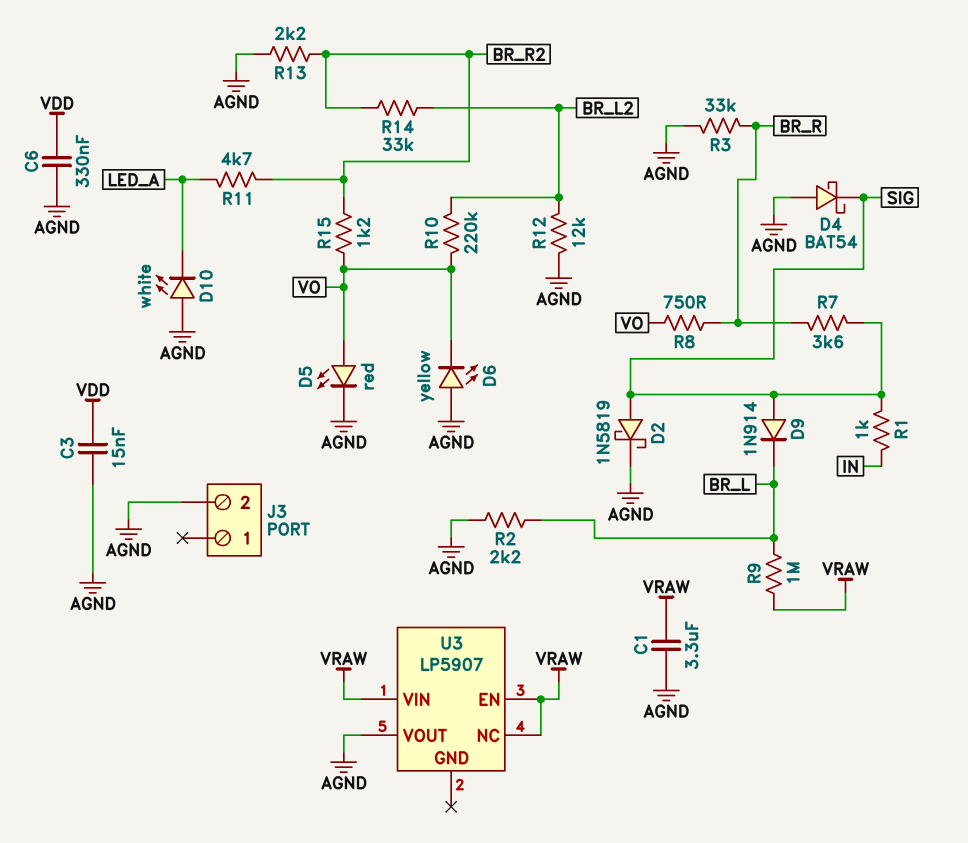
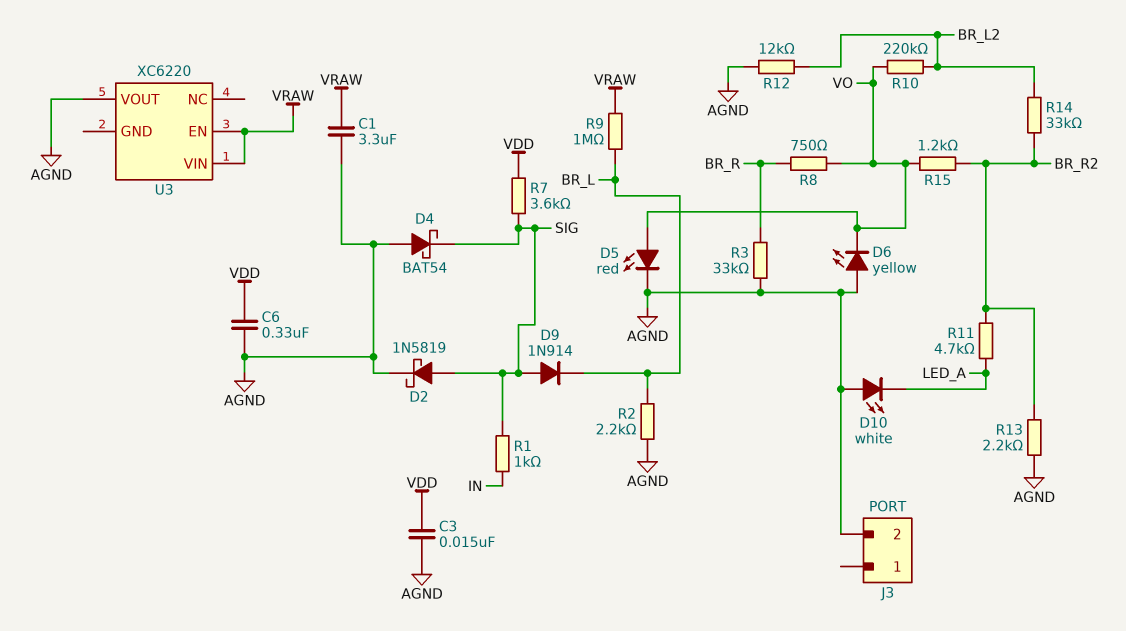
R7: 3.6k (BR_R, SIG) -> 3.6k (SIG, VDD)
U3: LP5907 -> XC6220
U3 pin NC: VRAW -> none

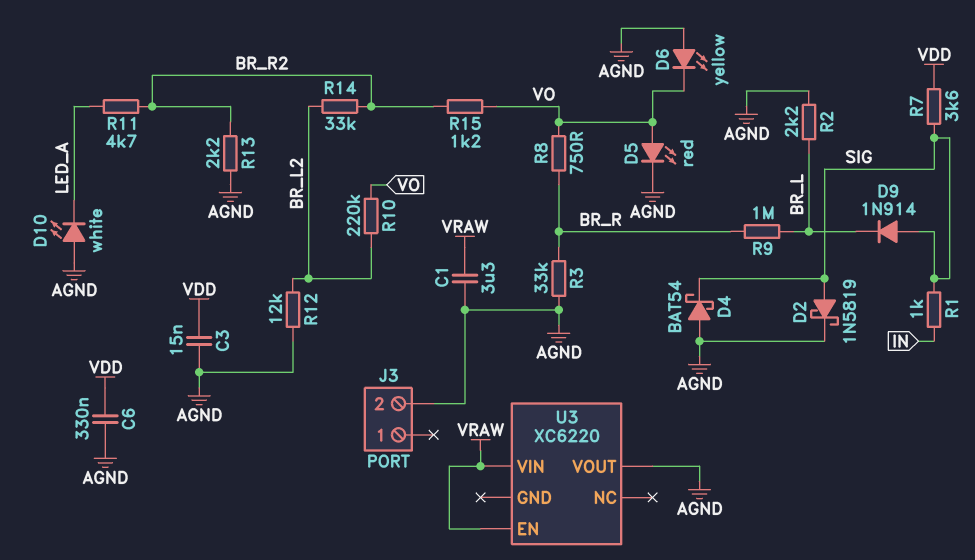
R9: 1M (BR_L, VRAW) -> 1M (BR_L, BR_R)

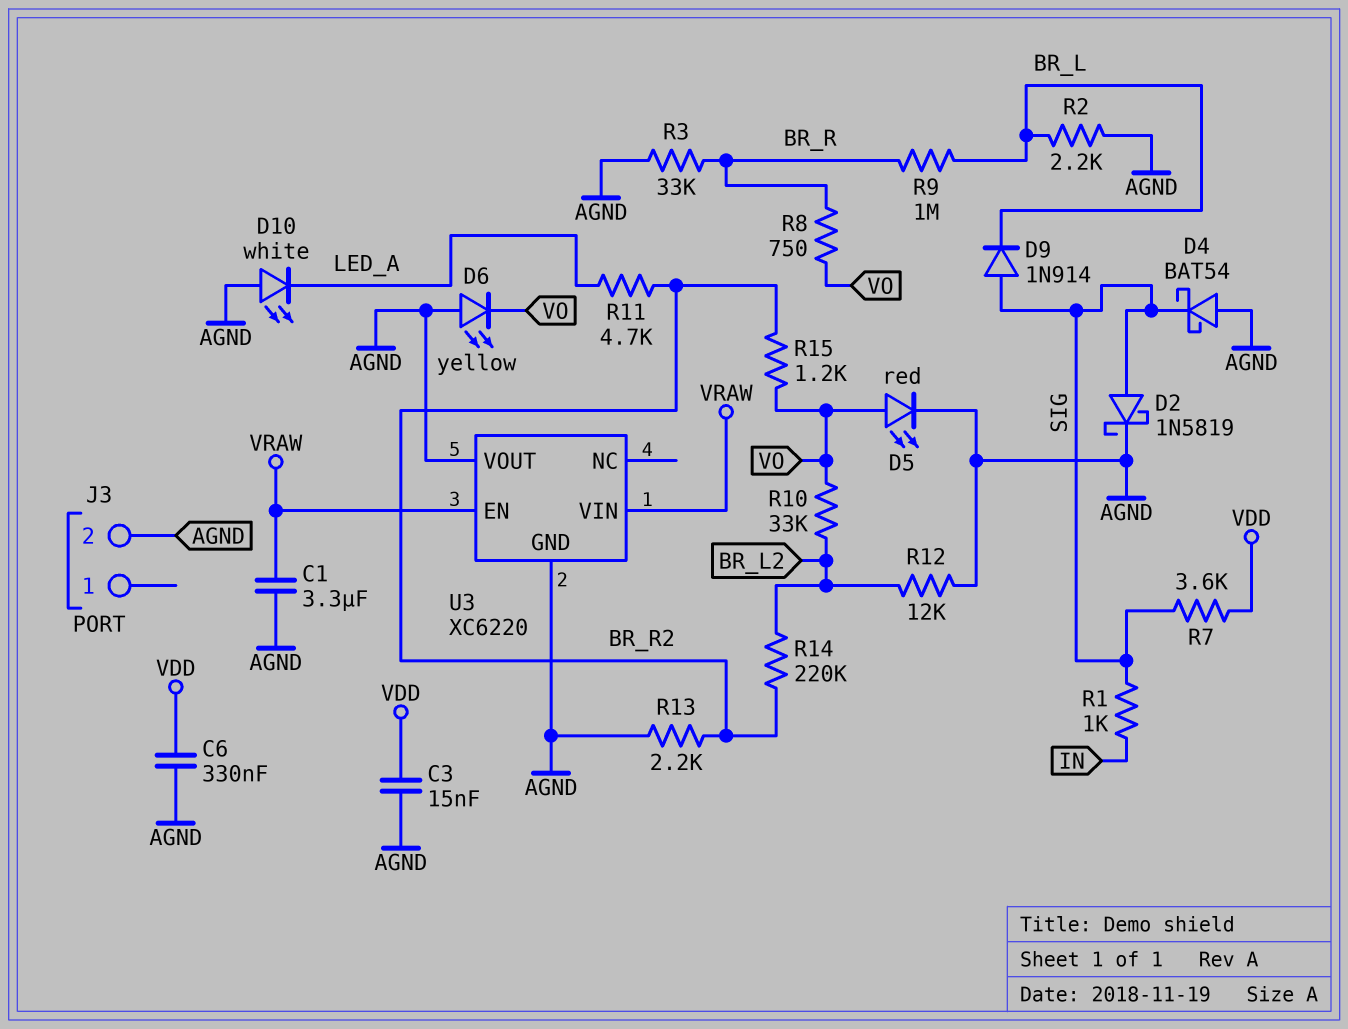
R10: 220k (BR_L2, VO) -> 33k (BR_L2, VO)
R14: 33k (BR_L2, BR_R2) -> 220k (BR_L2, BR_R2)
U3 pin GND: none -> AGND

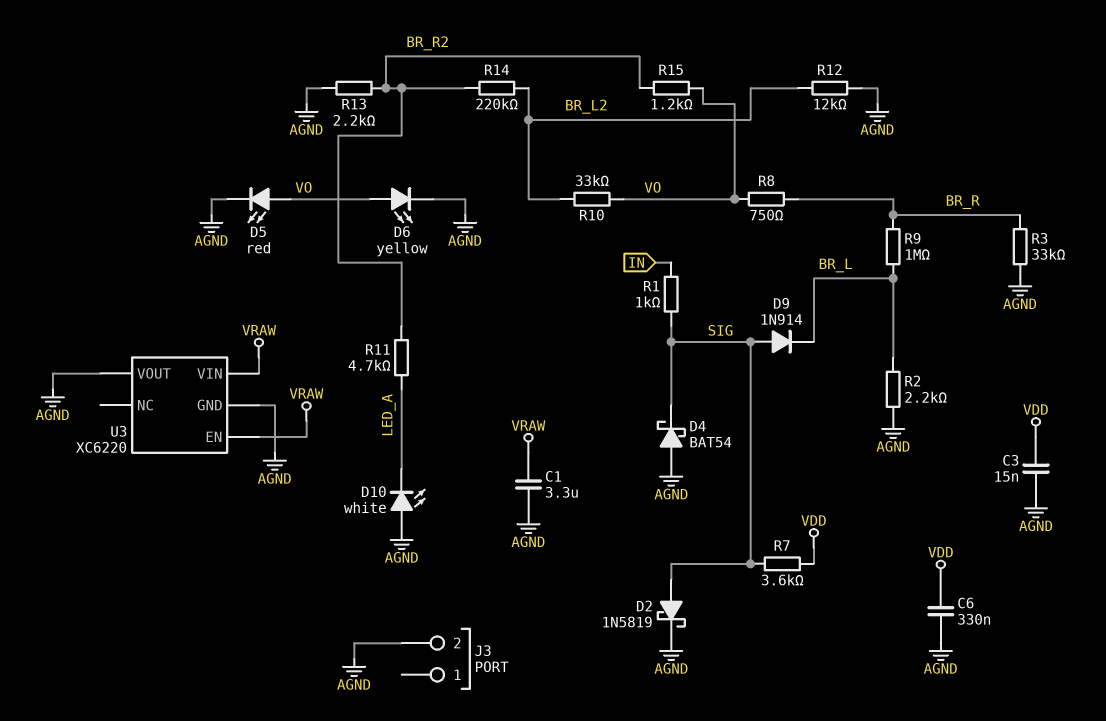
D6: LED yellow (A AGND, K VO) -> LED yellow (A VO, K AGND)

